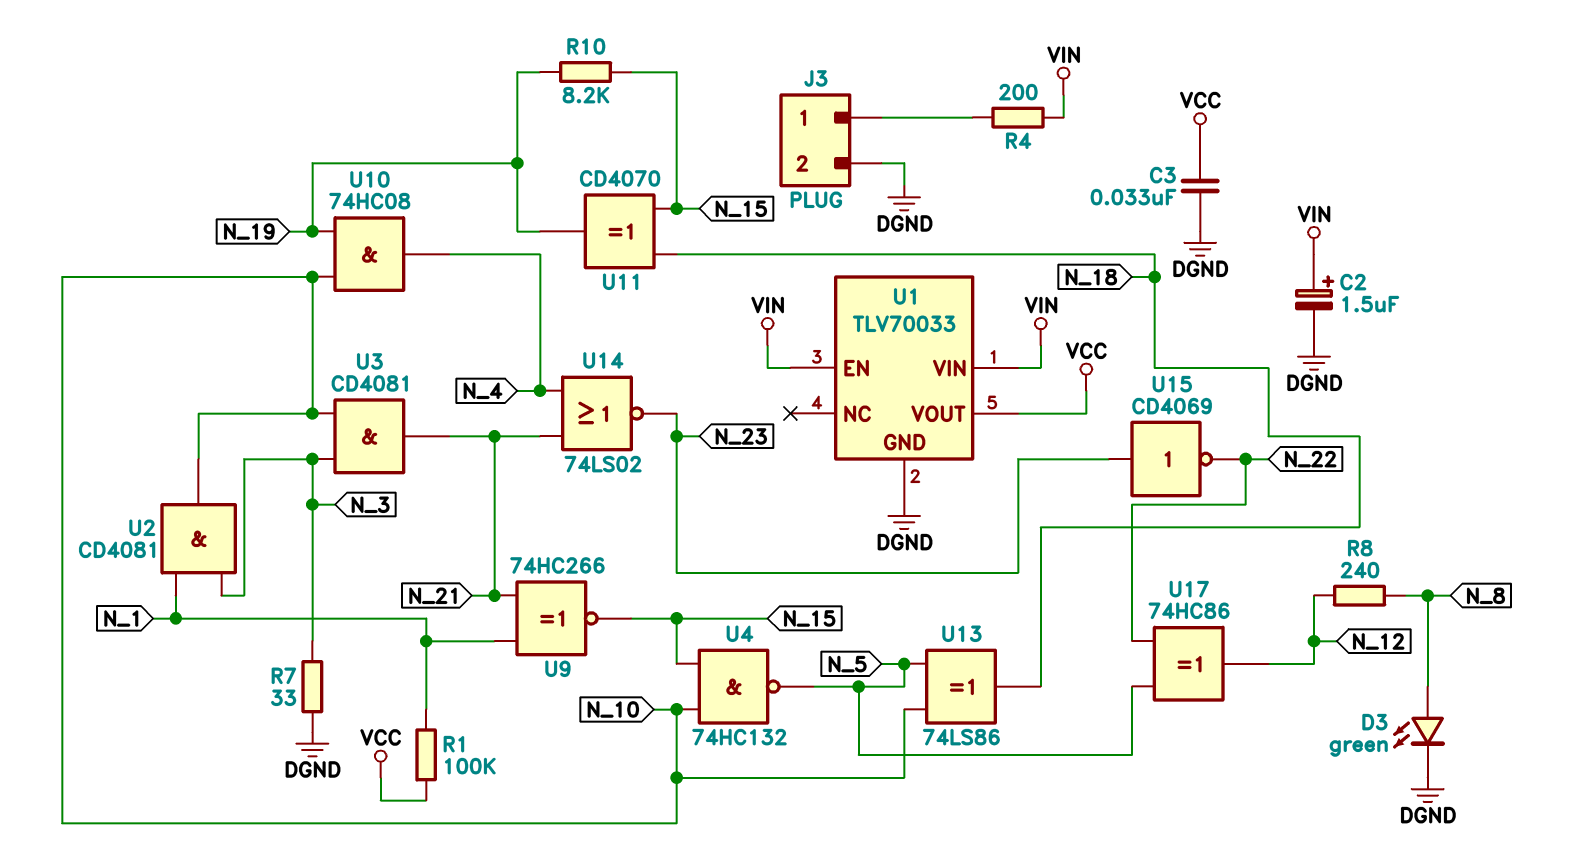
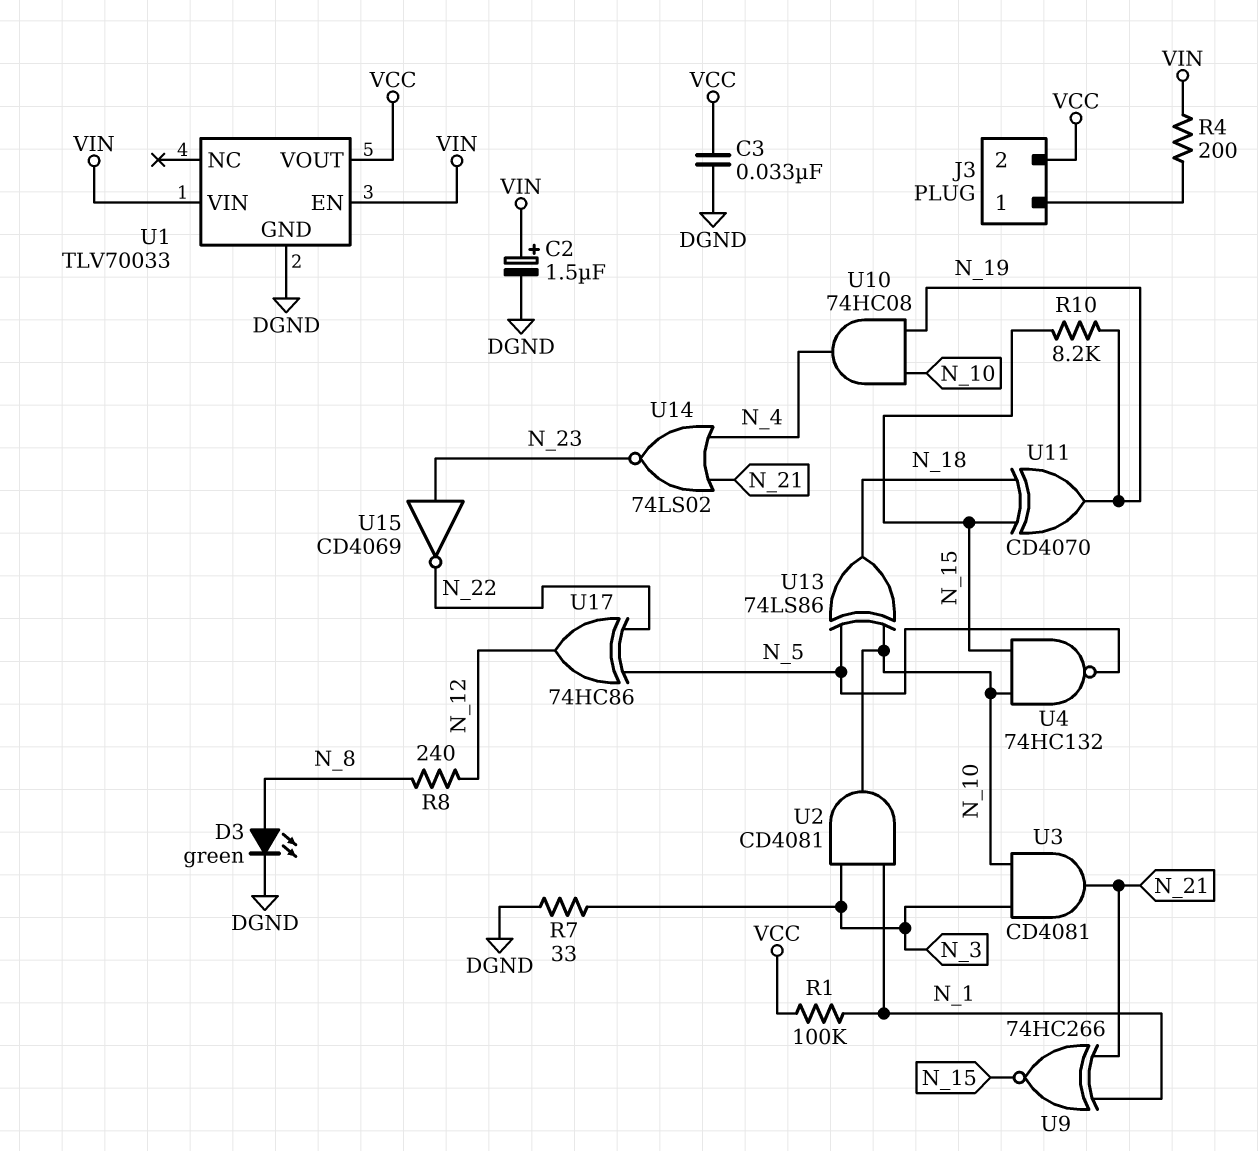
J3 pin 2: DGND -> VCC

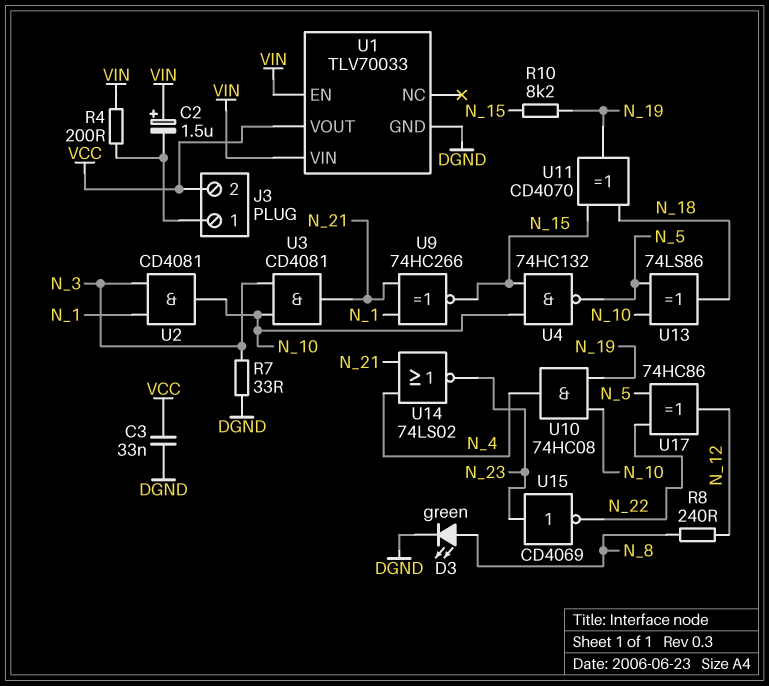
C2: 1.5uF (plus VIN, minus DGND) -> 1.5uF (plus VIN, minus J3/1)
R1: 100k (N_1, VCC) -> none

